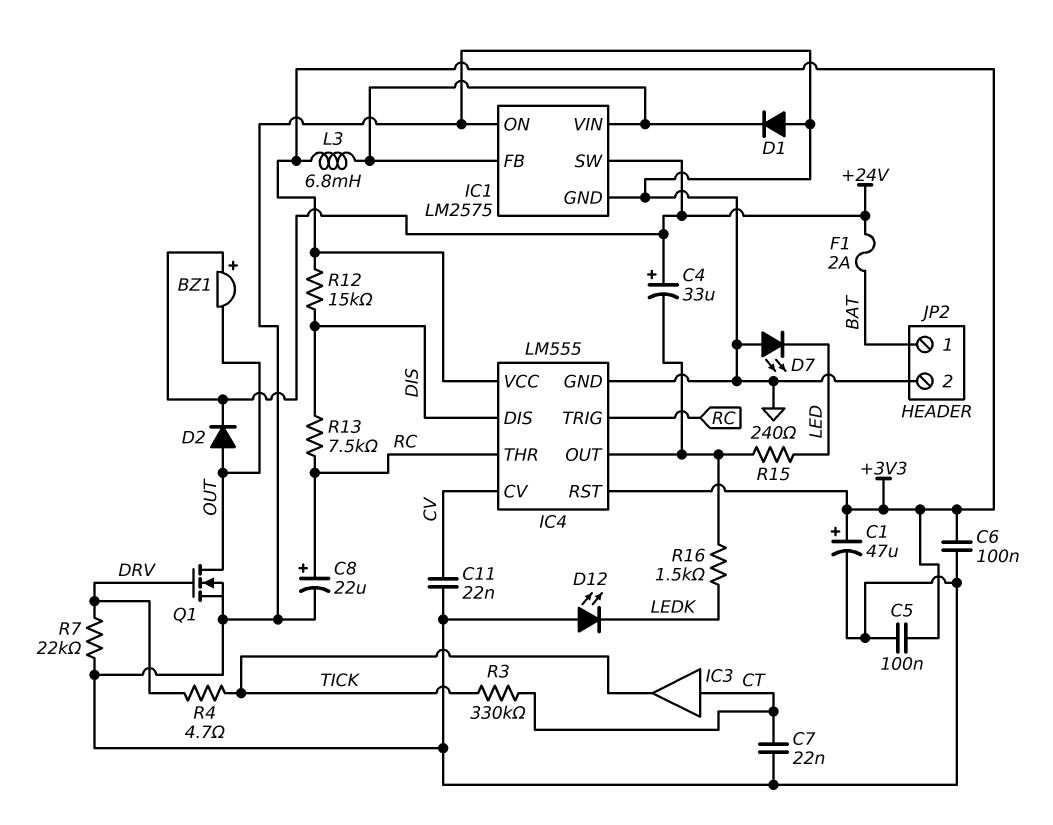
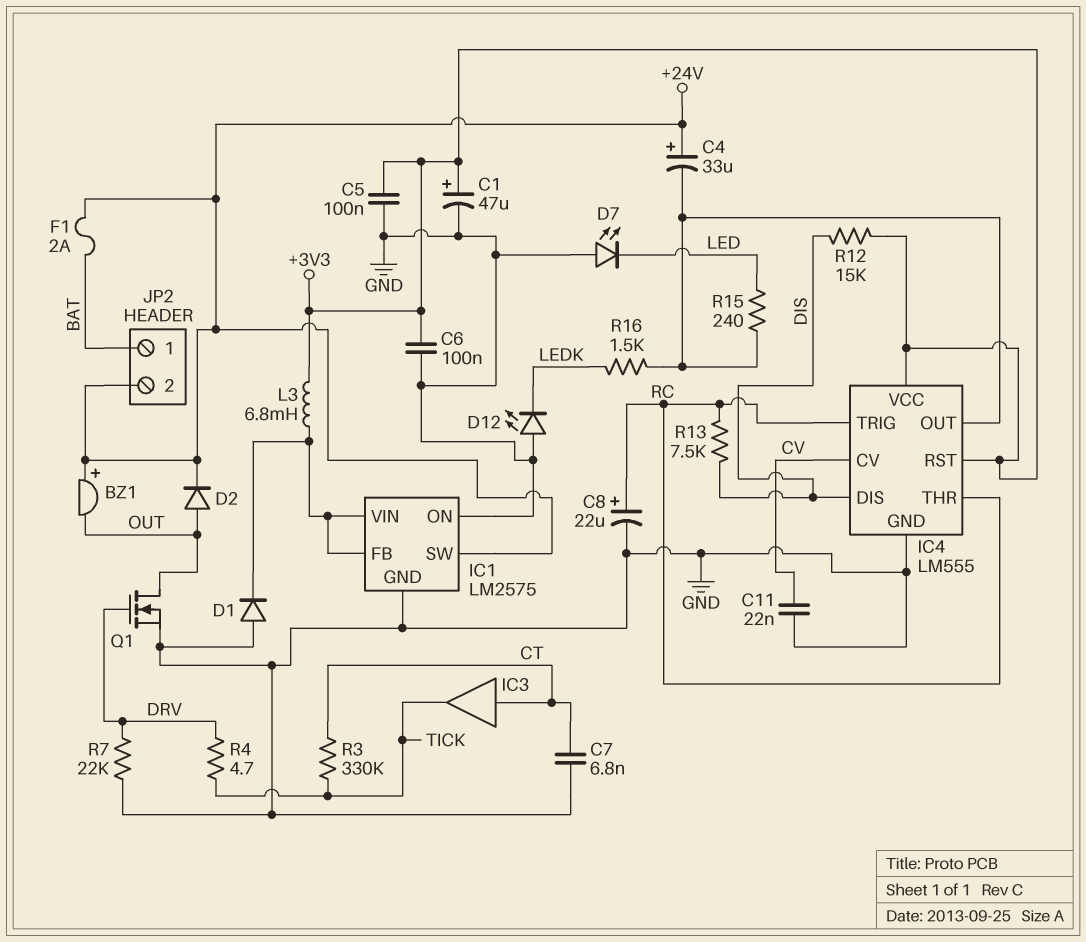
C7: 22nF (CT, GND) -> 6.8nF (CT, GND)
JP2 pin 2: GND -> +24V

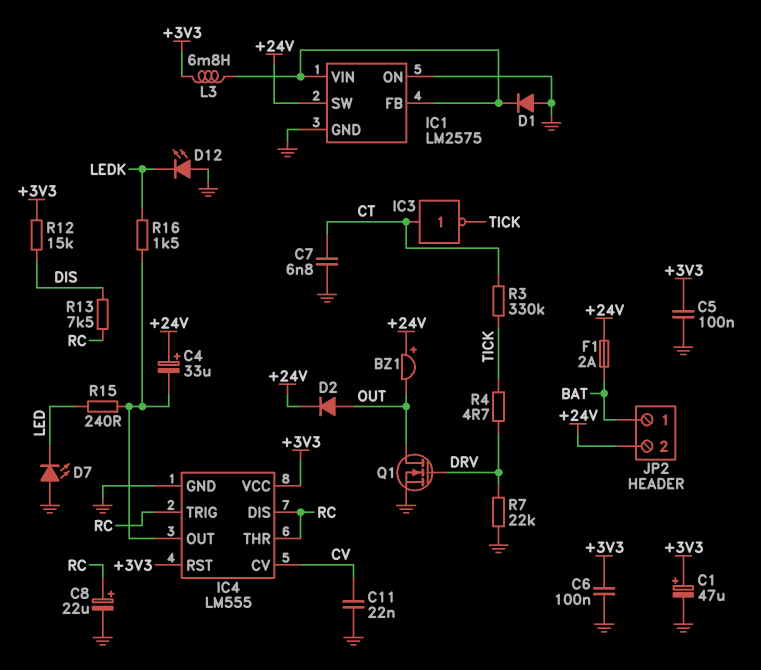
IC3: buffer (in CT, out TICK) -> NOT (in CT, out TICK)
IC4 pin DIS: DIS -> RC

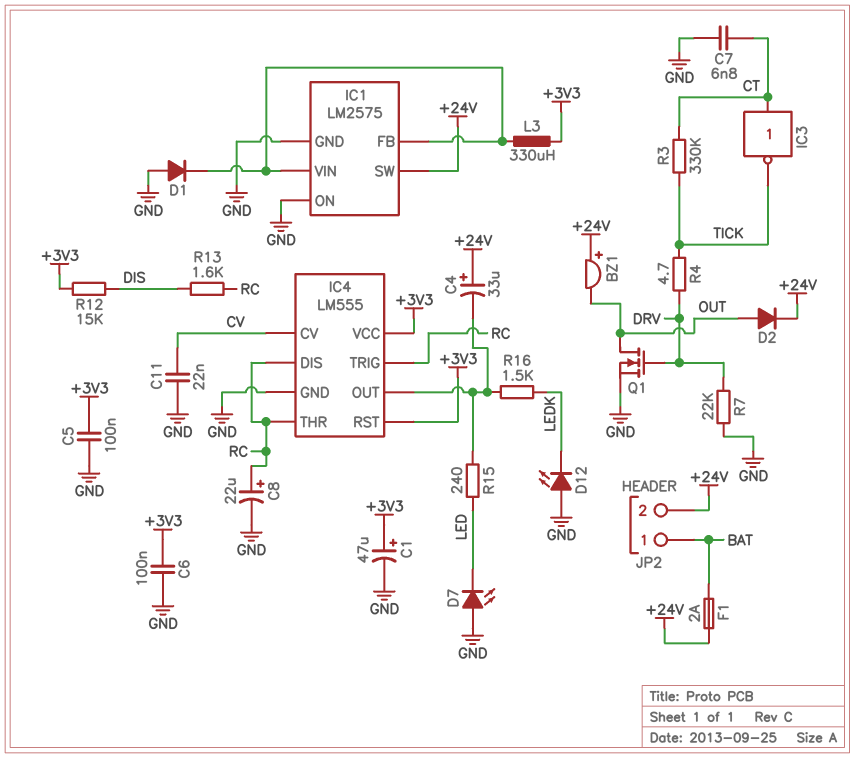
L3: 6.8mH (+3V3, IC1/FB) -> 330uH (+3V3, IC1/FB)
R13: 7.5k (DIS, RC) -> 1.6k (DIS, RC)

